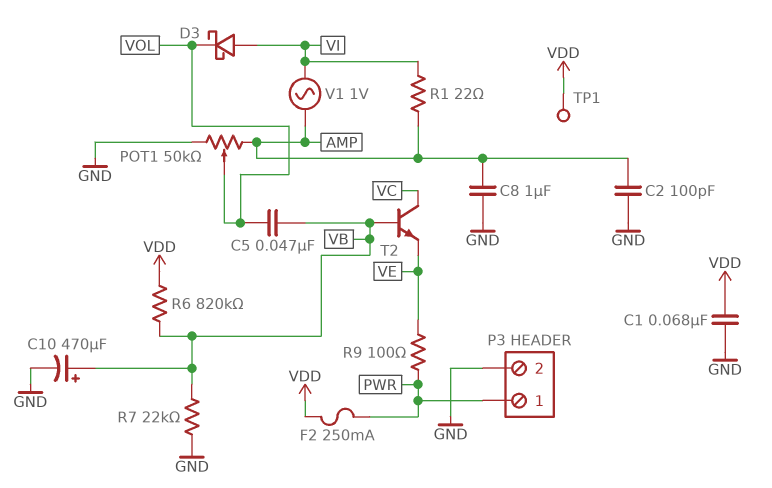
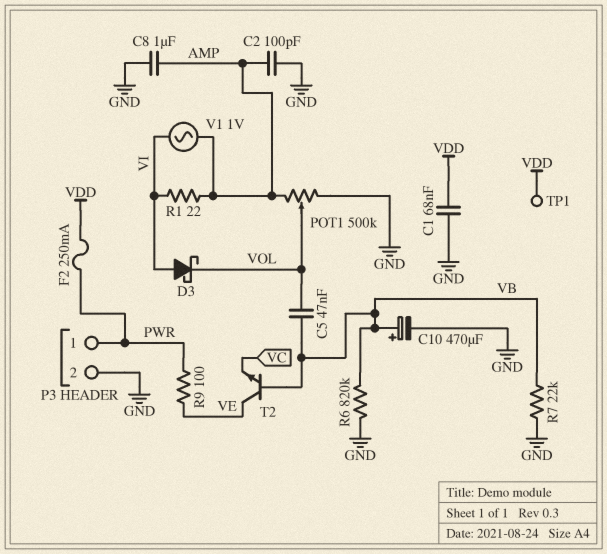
POT1: 50k (AMP, GND, wiper VOL) -> 500k (AMP, GND, wiper VOL)
R6: 820k (VB, VDD) -> 820k (GND, VB)
T2: NPN (B VB, C VC, E VE) -> NPN (B VB, C VE, E VC)

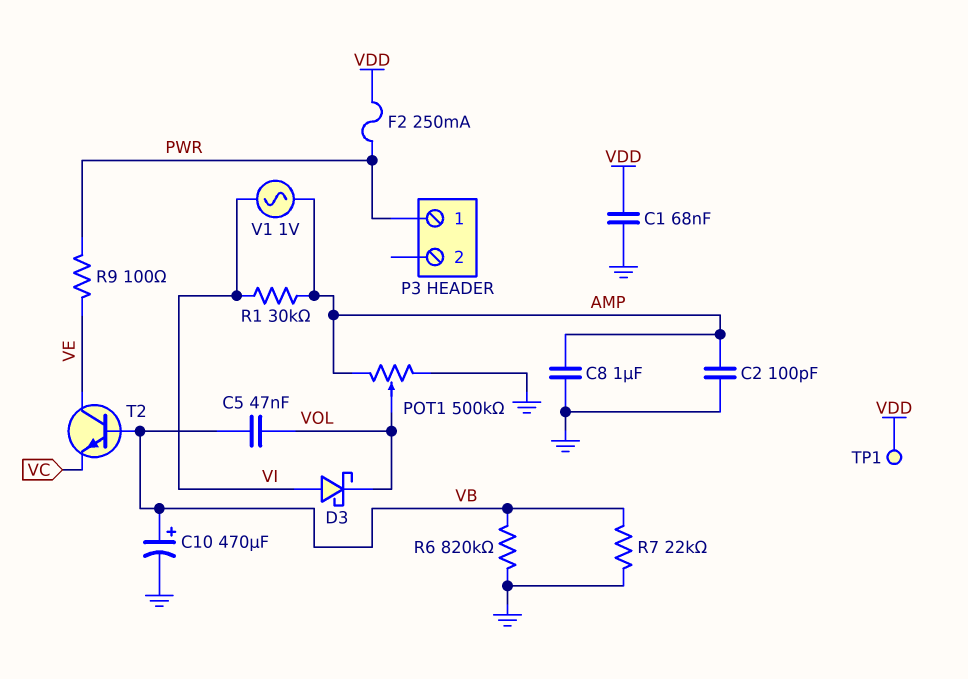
P3 pin 2: GND -> none
R1: 22 (AMP, VI) -> 30k (AMP, VI)

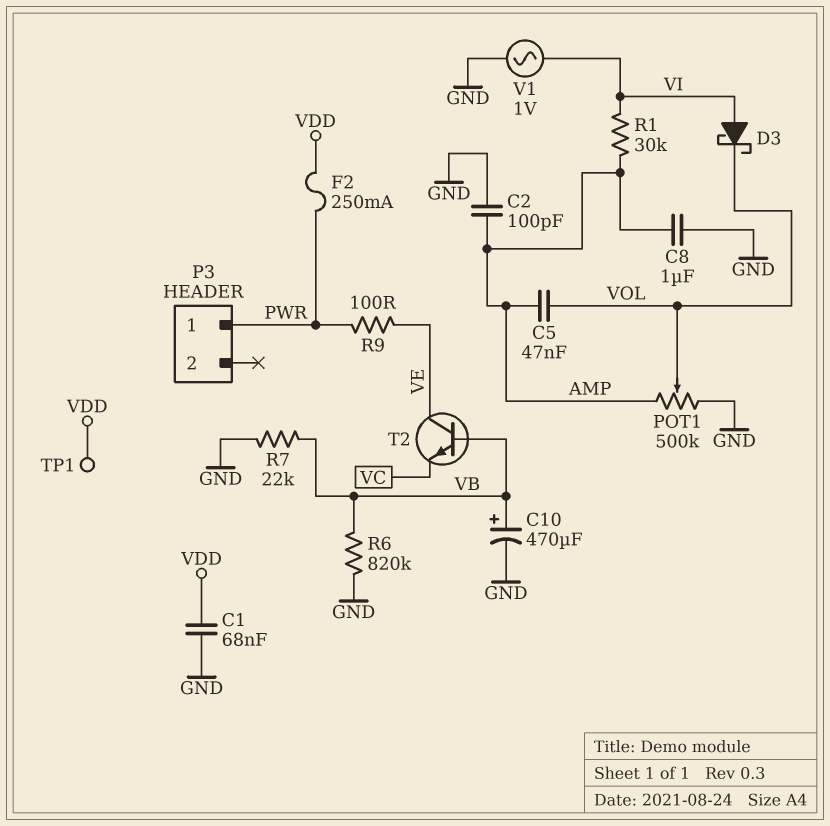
C5: 47nF (VB, VOL) -> 47nF (AMP, VOL)
V1: AC 1V (AMP, VI) -> AC 1V (GND, VI)

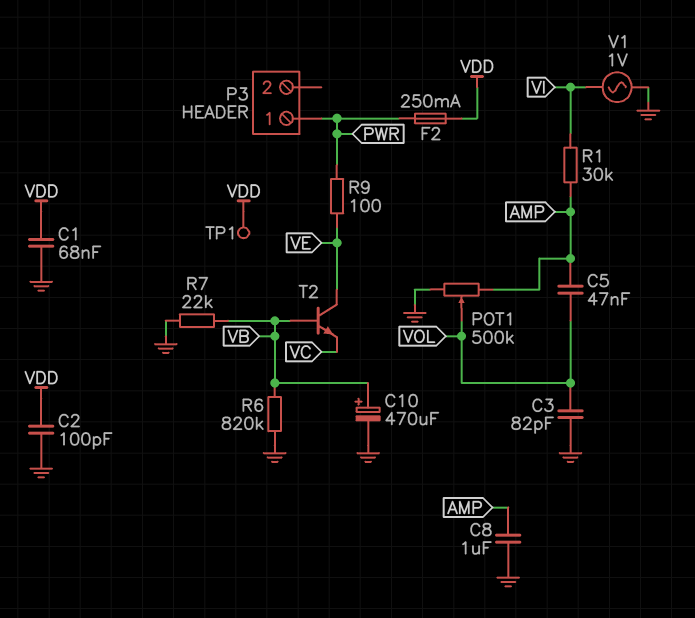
C2: 100pF (AMP, GND) -> 100pF (GND, VDD)
C3: none -> 82pF (GND, VOL)
D3: schottky (A VI, K VOL) -> none

